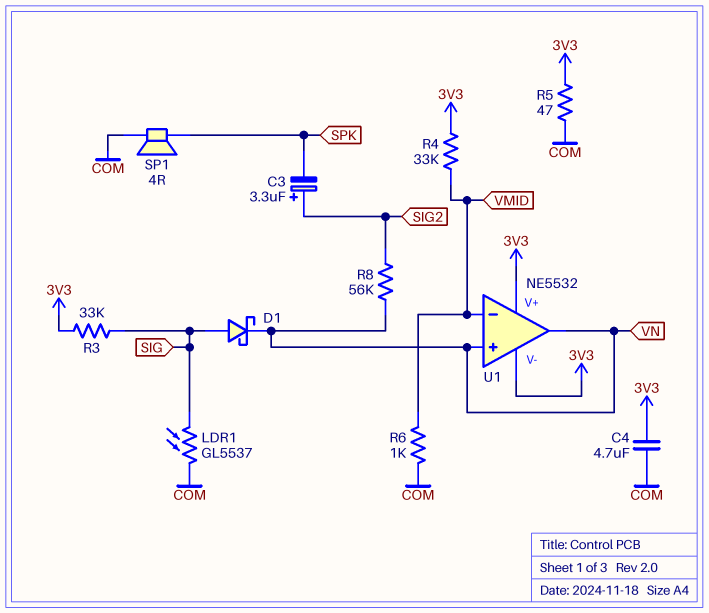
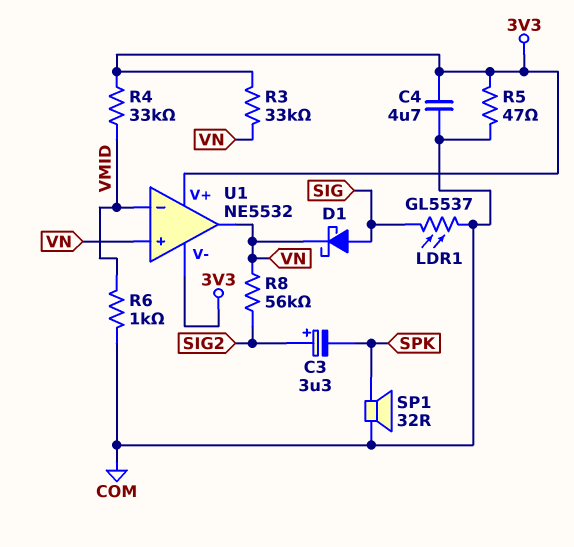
R3: 33k (3V3, SIG) -> 33k (3V3, VN)
SP1: speaker 4R (COM, SPK) -> speaker 32R (COM, SPK)

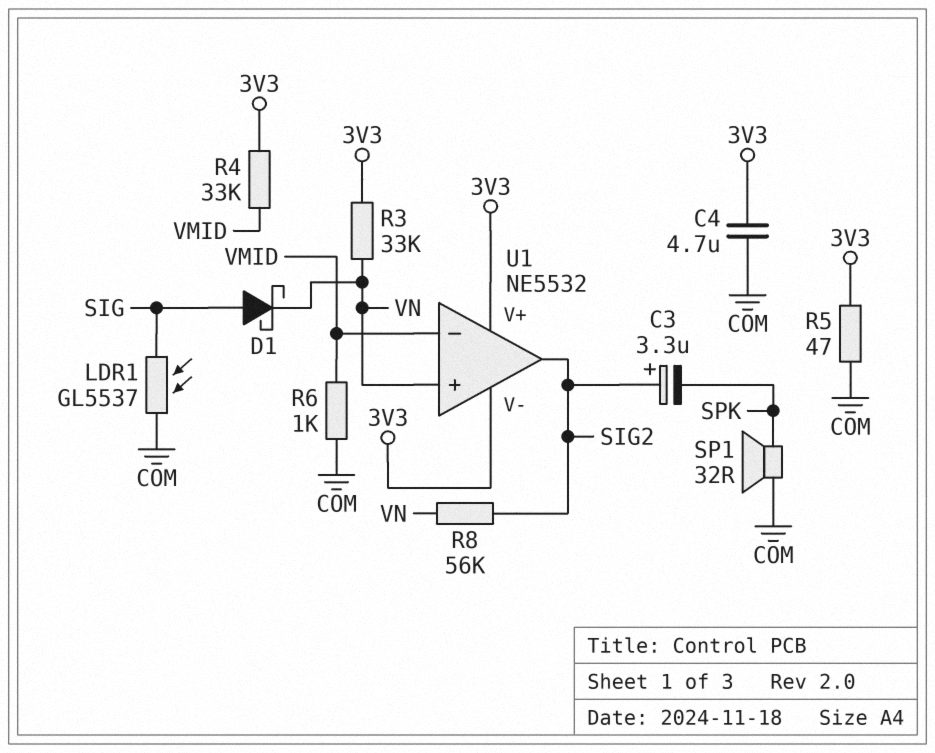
U1 pin out: VN -> SIG2

